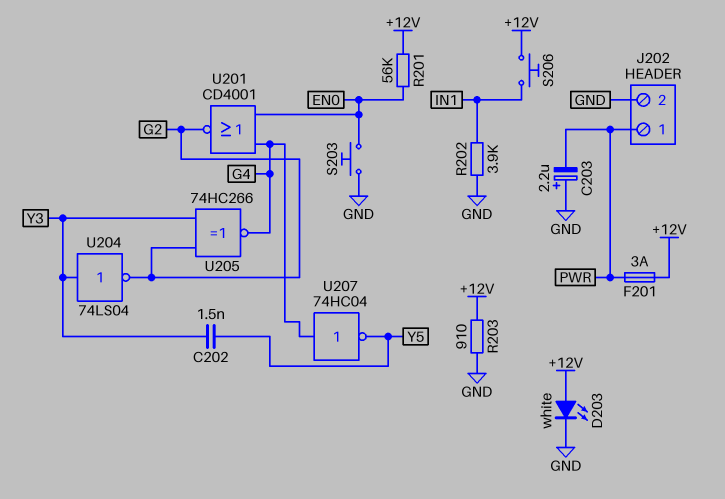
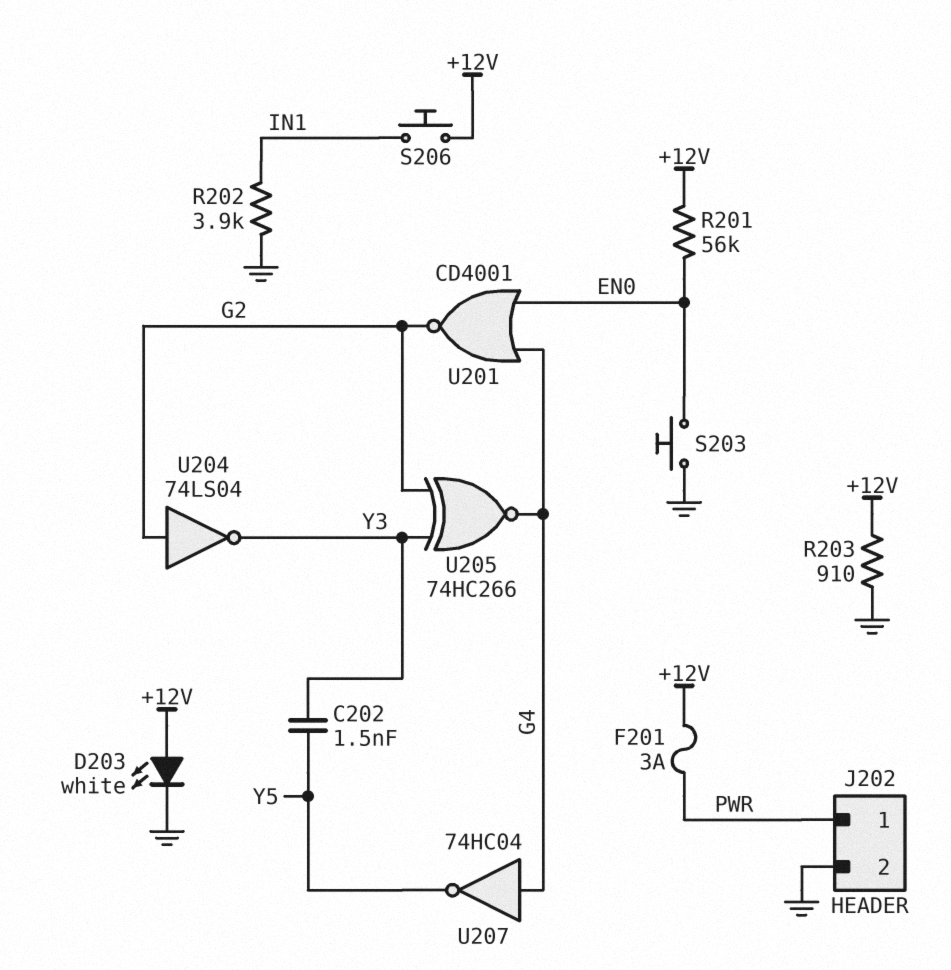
C203: 2.2uF (plus GND, minus PWR) -> none
U204: NOT 74LS04 (in Y3, out G2) -> NOT 74LS04 (in G2, out Y3)

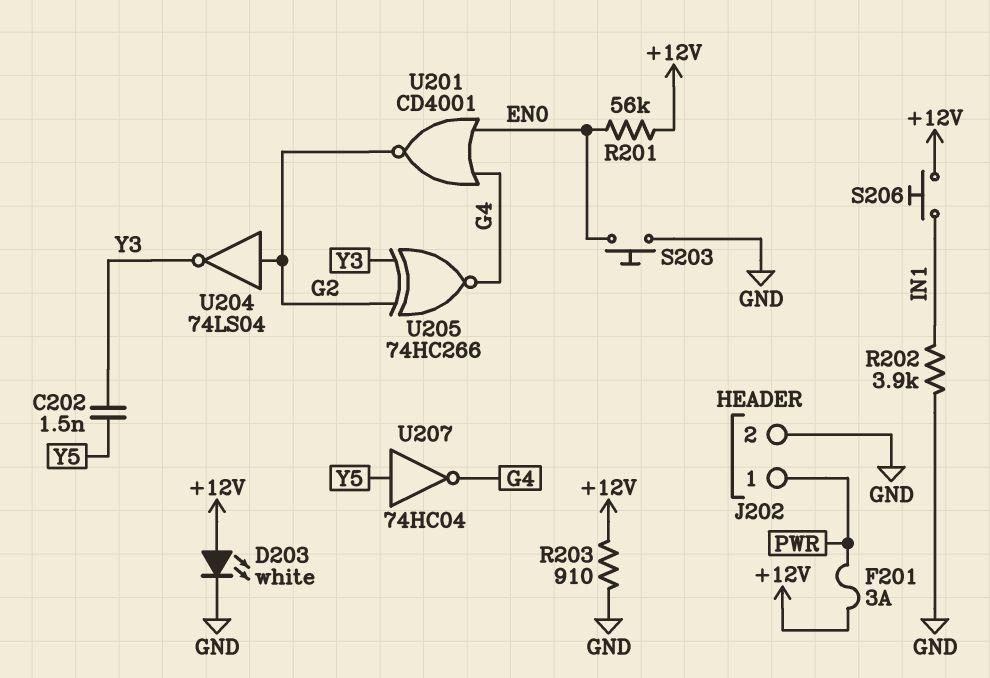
U207: NOT 74HC04 (in G4, out Y5) -> NOT 74HC04 (in Y5, out G4)

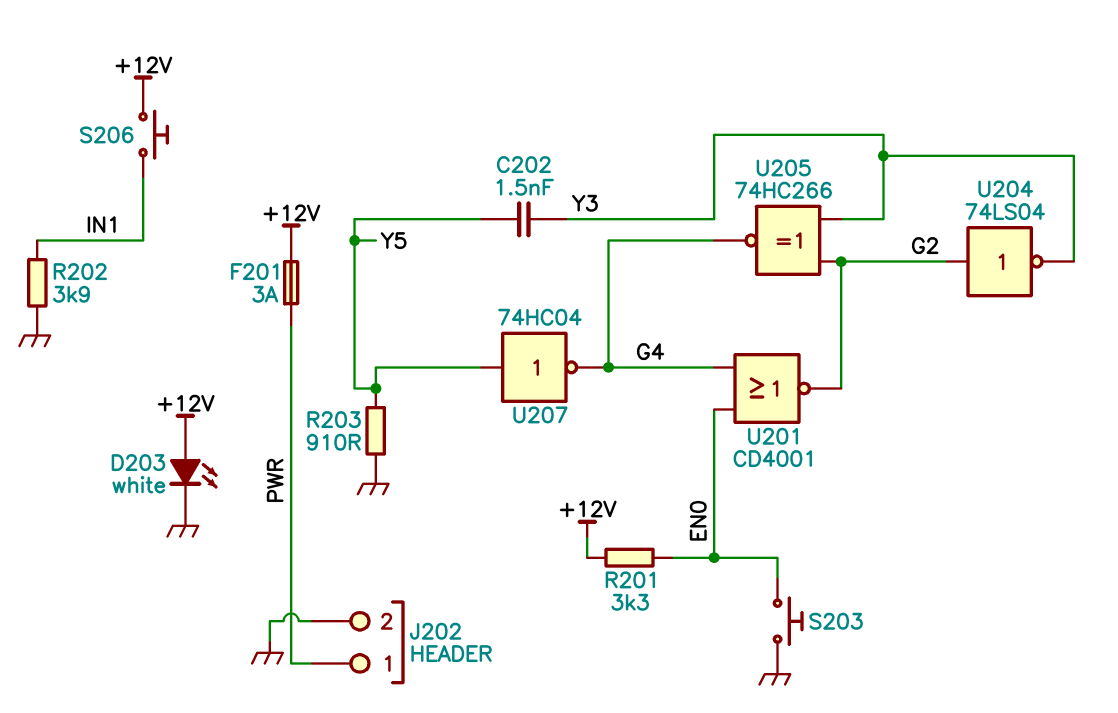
R201: 56k (+12V, EN0) -> 3.3k (+12V, EN0)
R203: 910 (+12V, GND) -> 910 (GND, Y5)

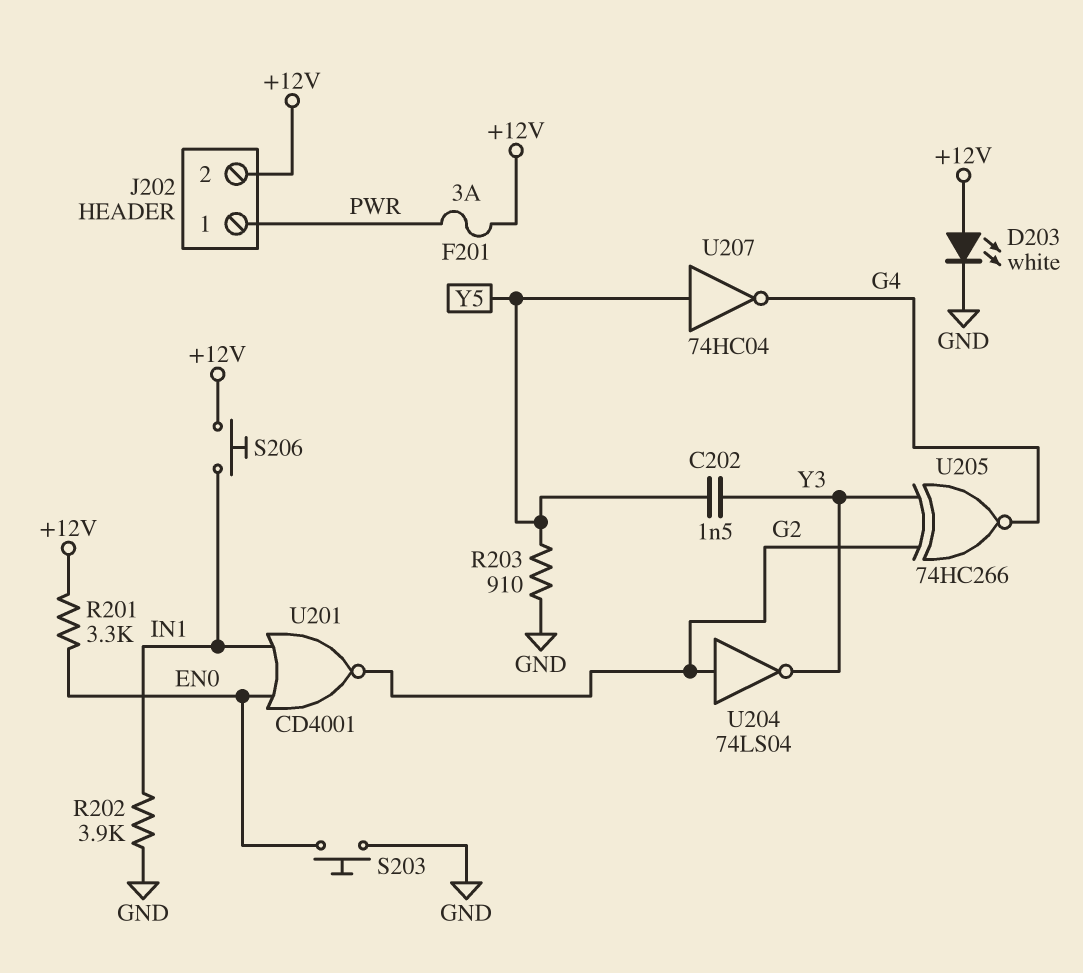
J202 pin 2: GND -> +12V
U201: NOR CD4001 (in EN0, in G4, out G2) -> NOR CD4001 (in EN0, in IN1, out G2)

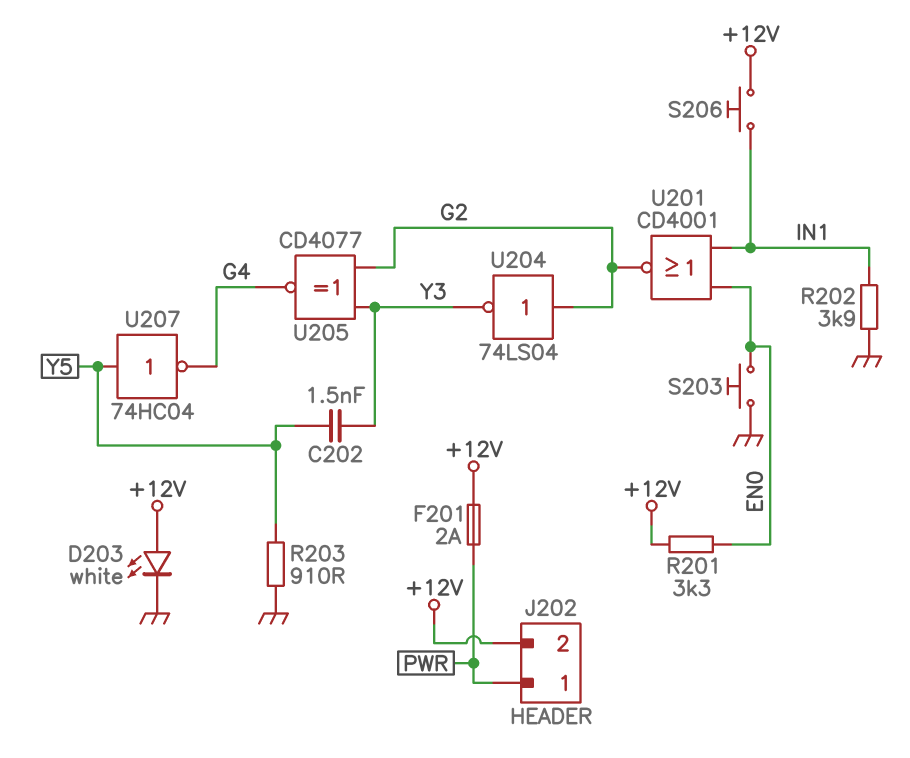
F201: 3A (+12V, PWR) -> 2A (+12V, PWR)
U205: XNOR 74HC266 (in G2, in Y3, out G4) -> XNOR CD4077 (in G2, in Y3, out G4)

